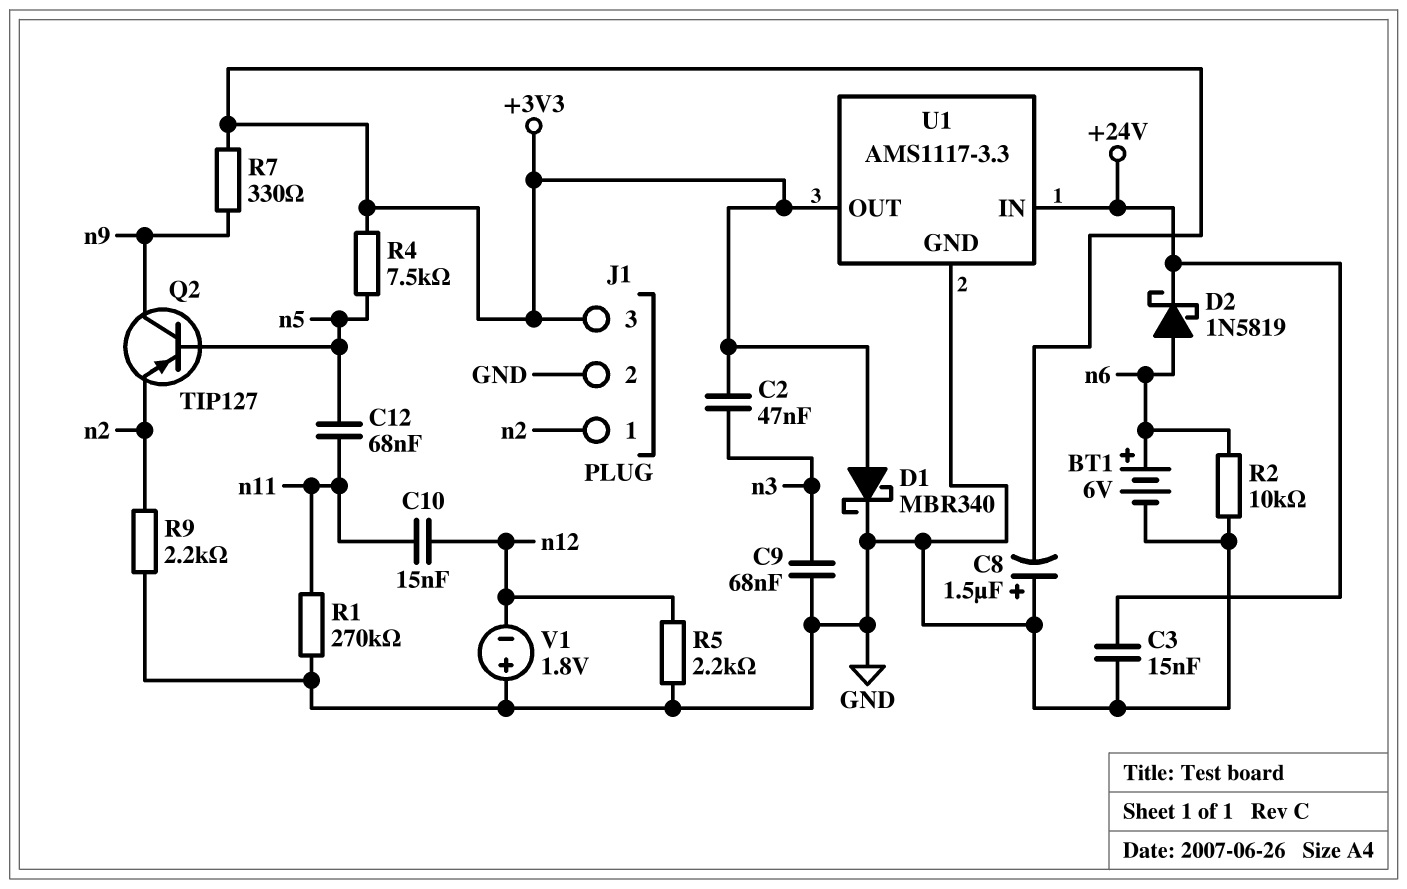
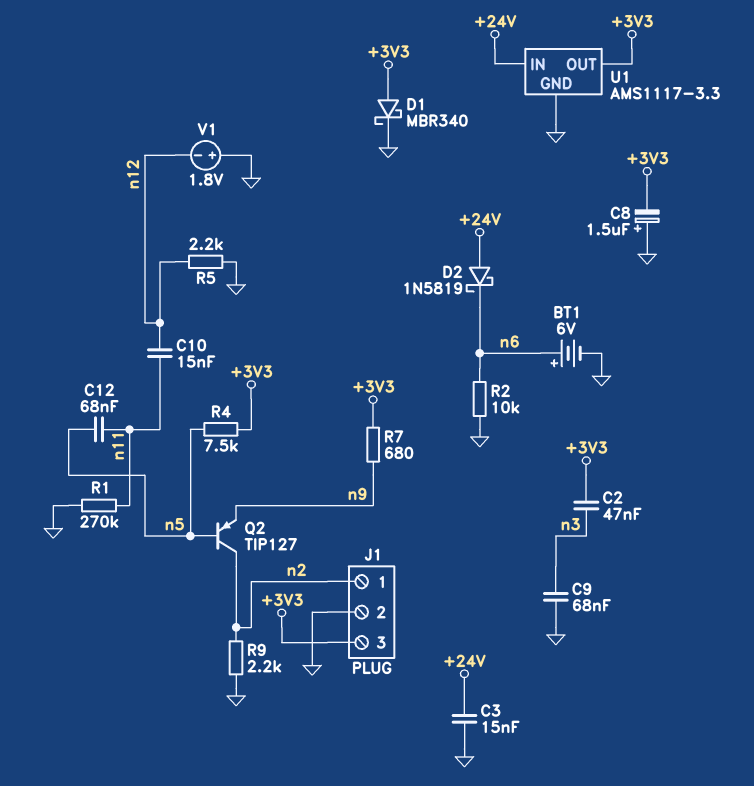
D2: schottky 1N5819 (A n6, K +24V) -> schottky 1N5819 (A +24V, K n6)
Q2: PNP TIP127 (B n5, C n9, E n2) -> PNP TIP127 (B n5, C n2, E n9)
R7: 330 (+3V3, n9) -> 680 (+3V3, n9)

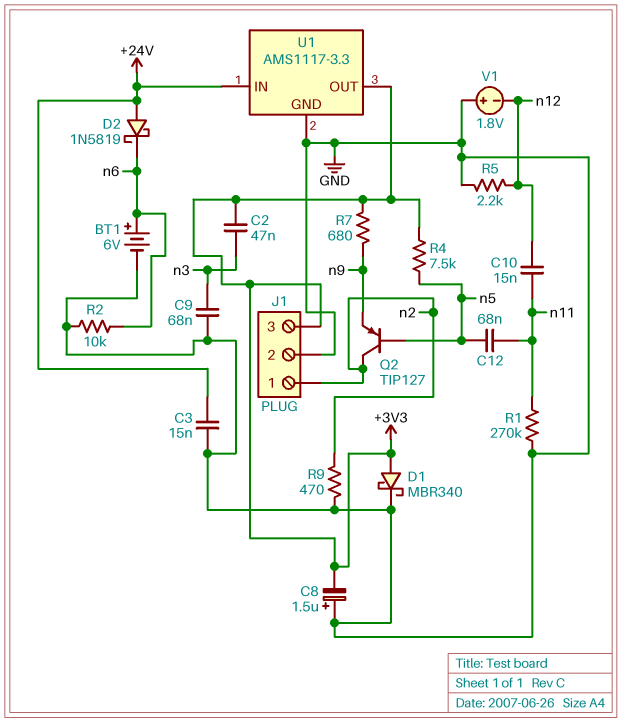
R9: 2.2k (GND, n2) -> 470 (GND, n2)

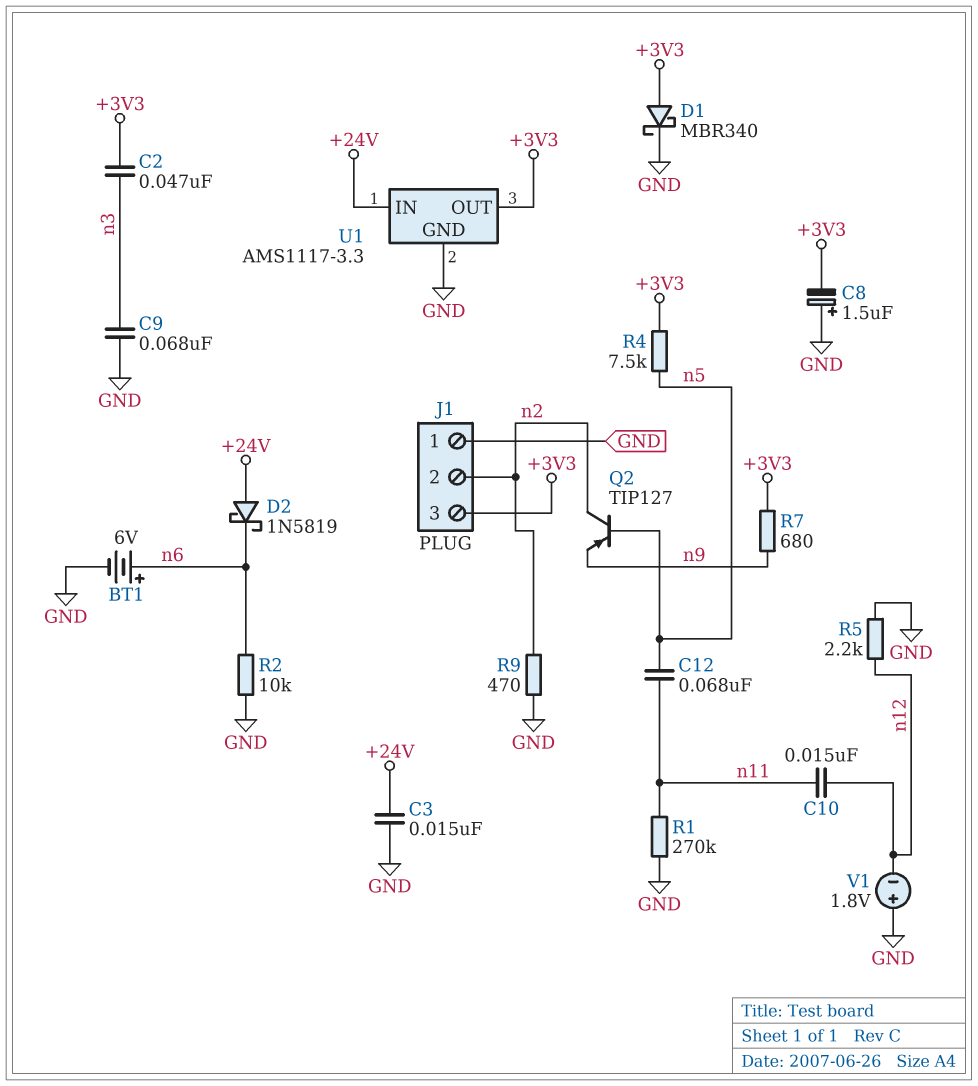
J1 pin 1: n2 -> GND
J1 pin 2: GND -> n2

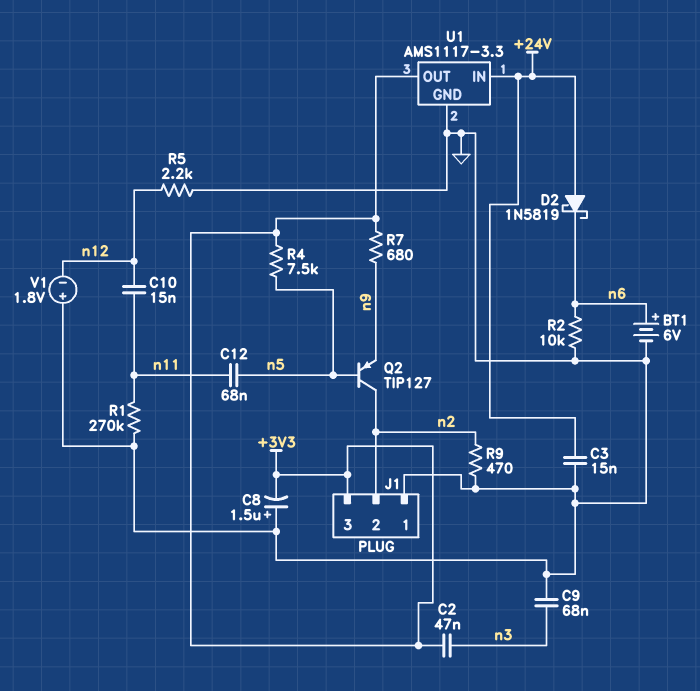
D1: schottky MBR340 (A +3V3, K GND) -> none

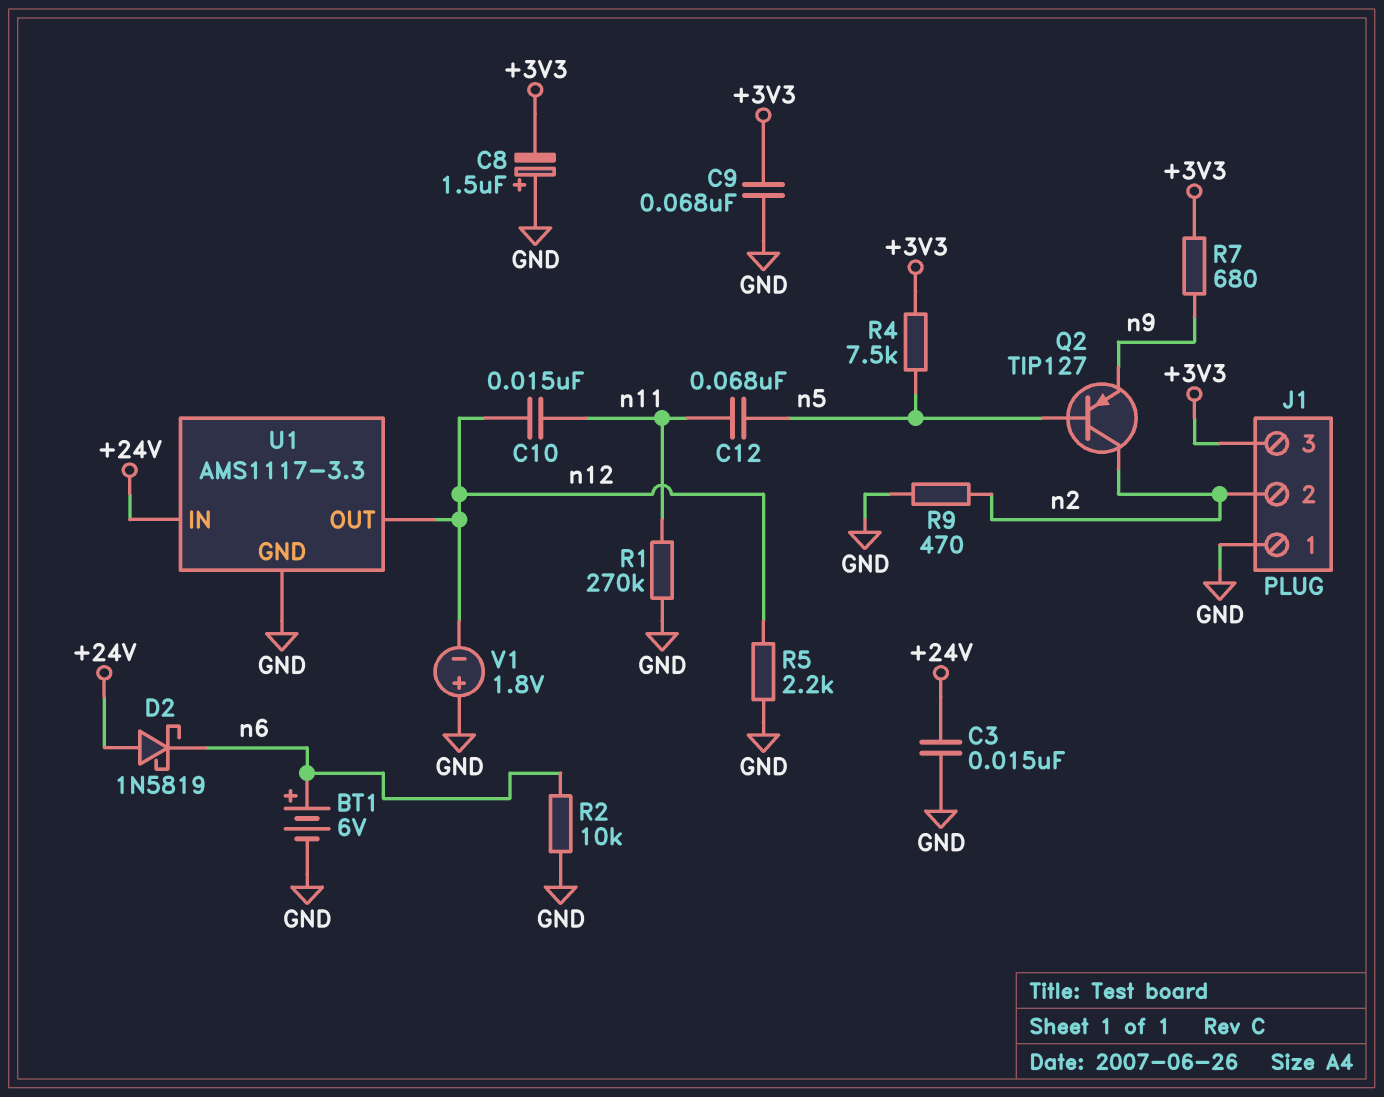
C2: 47nF (+3V3, n3) -> none
C9: 68nF (GND, n3) -> 68nF (+3V3, GND)
U1 pin OUT: +3V3 -> n12

